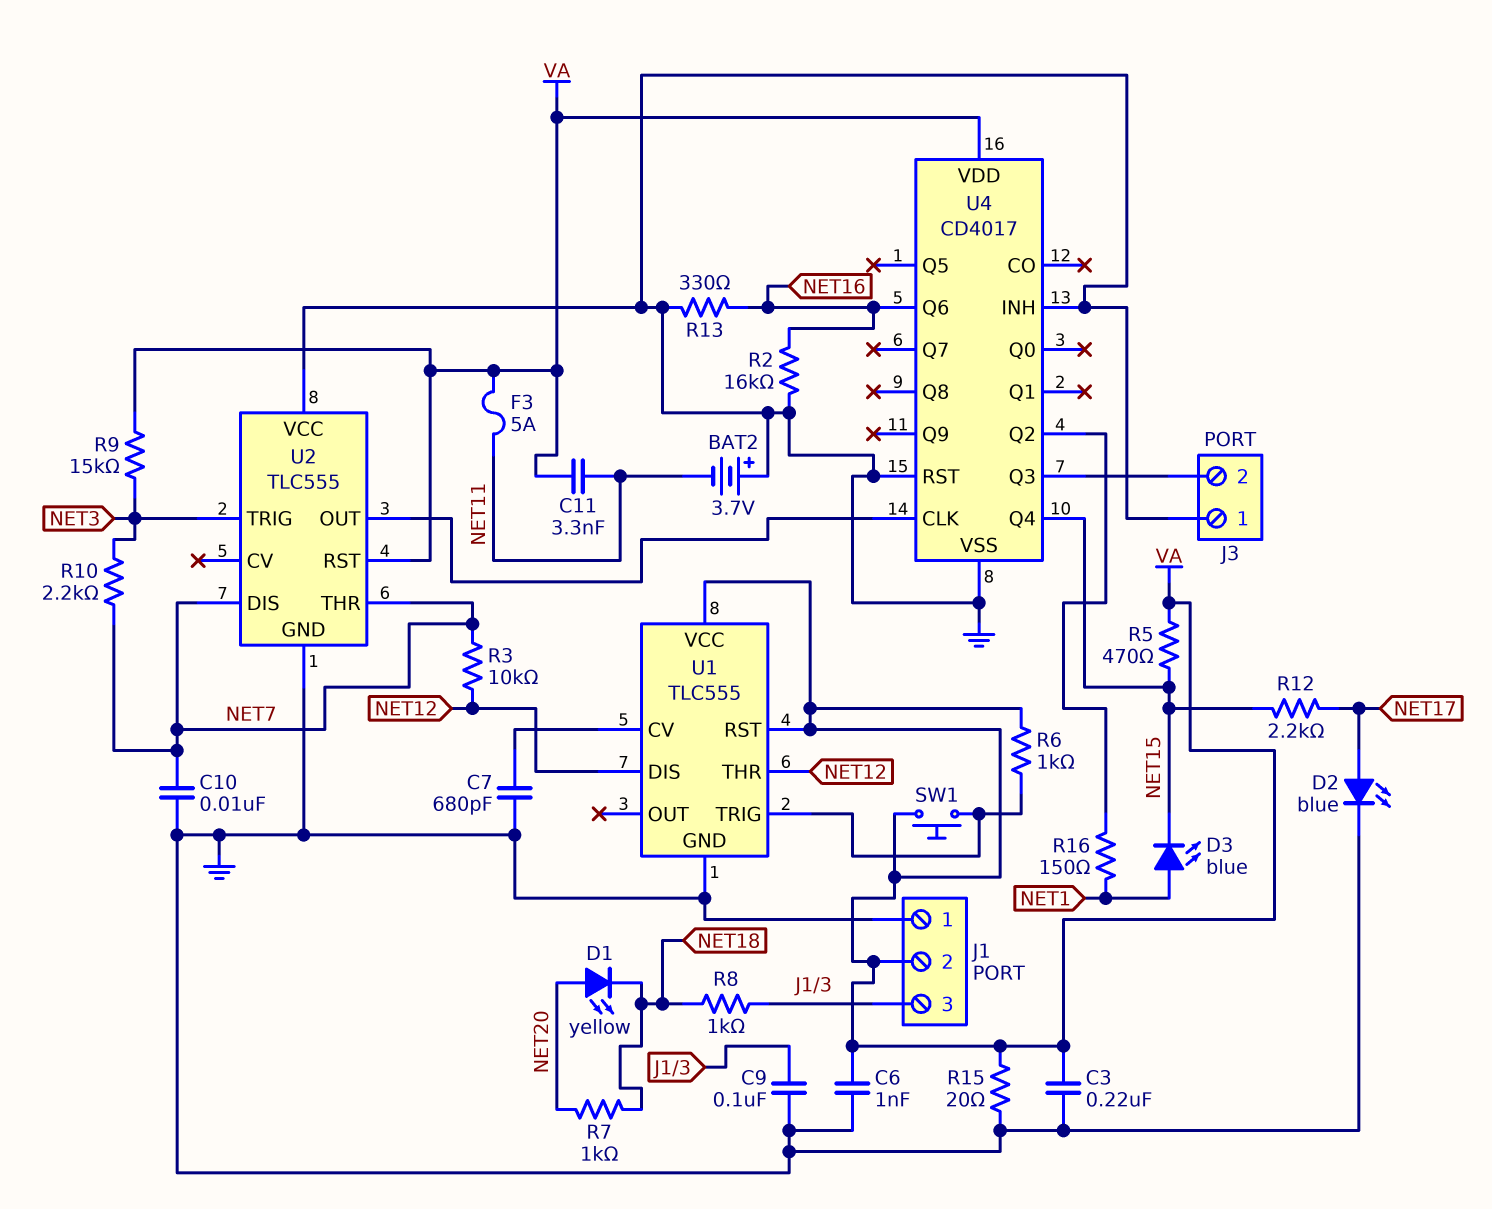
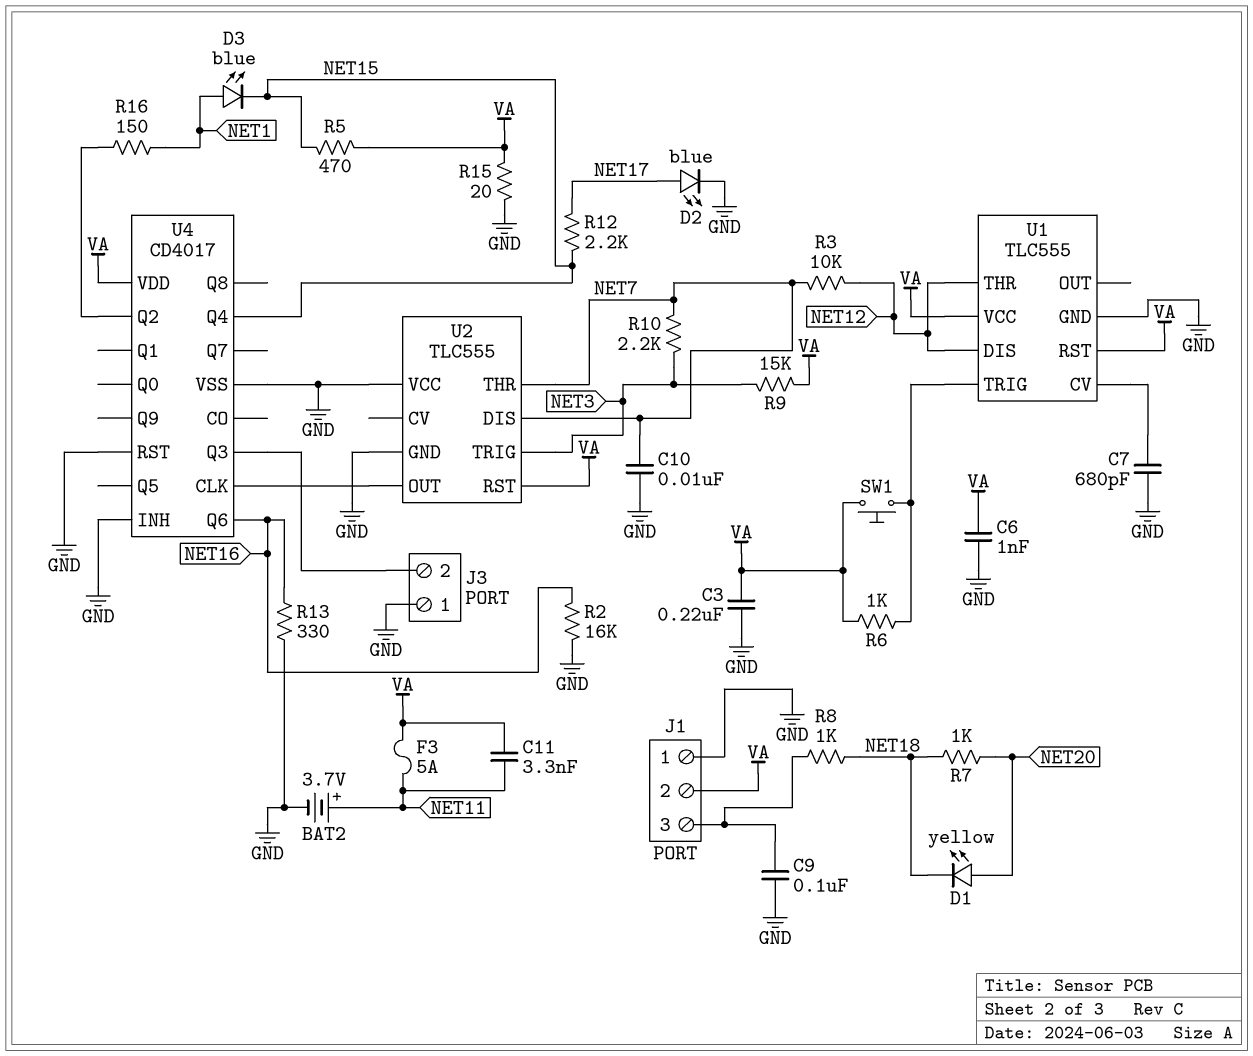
BAT2: 3.7V (plus GND, minus NET11) -> 3.7V (plus NET11, minus GND)

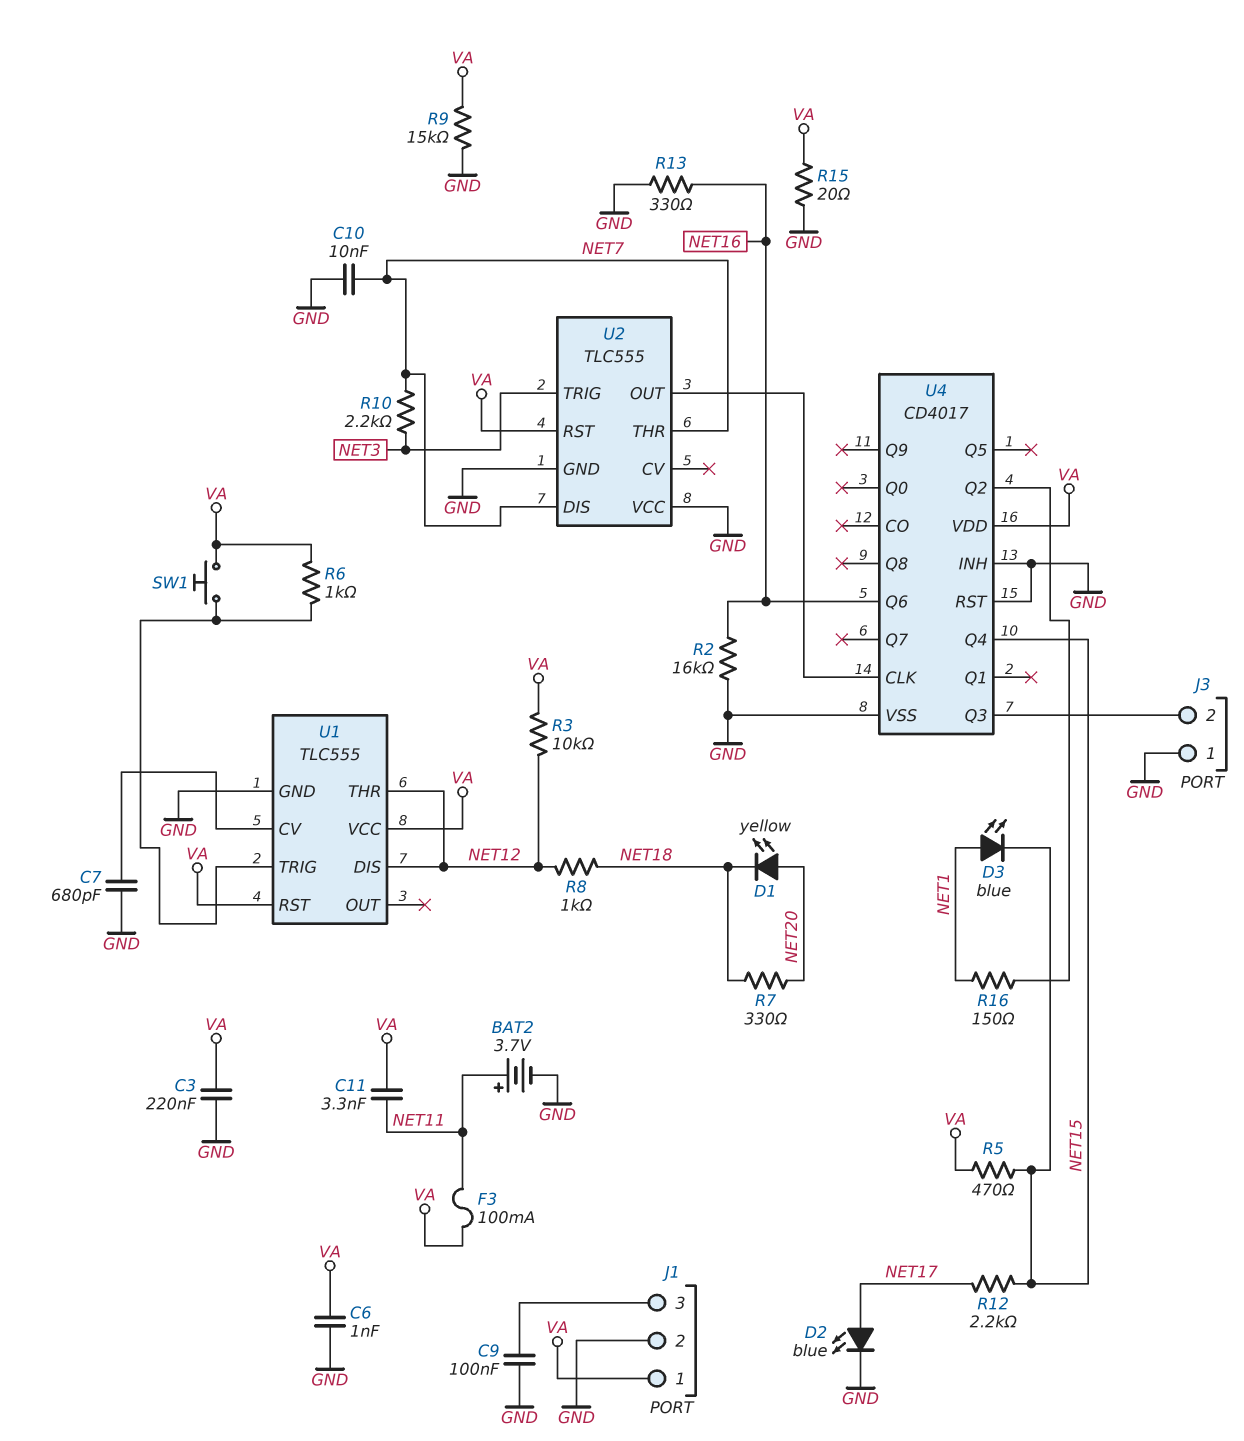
F3: 5A (NET11, VA) -> 100mA (NET11, VA)
J1 pin 1: GND -> VA
J1 pin 2: VA -> GND
R3: 10k (NET7, NET12) -> 10k (NET12, VA)
R7: 1k (NET18, NET20) -> 330 (NET18, NET20)
R8: 1k (J1/3, NET18) -> 1k (NET12, NET18)
R9: 15k (NET3, VA) -> 15k (GND, VA)

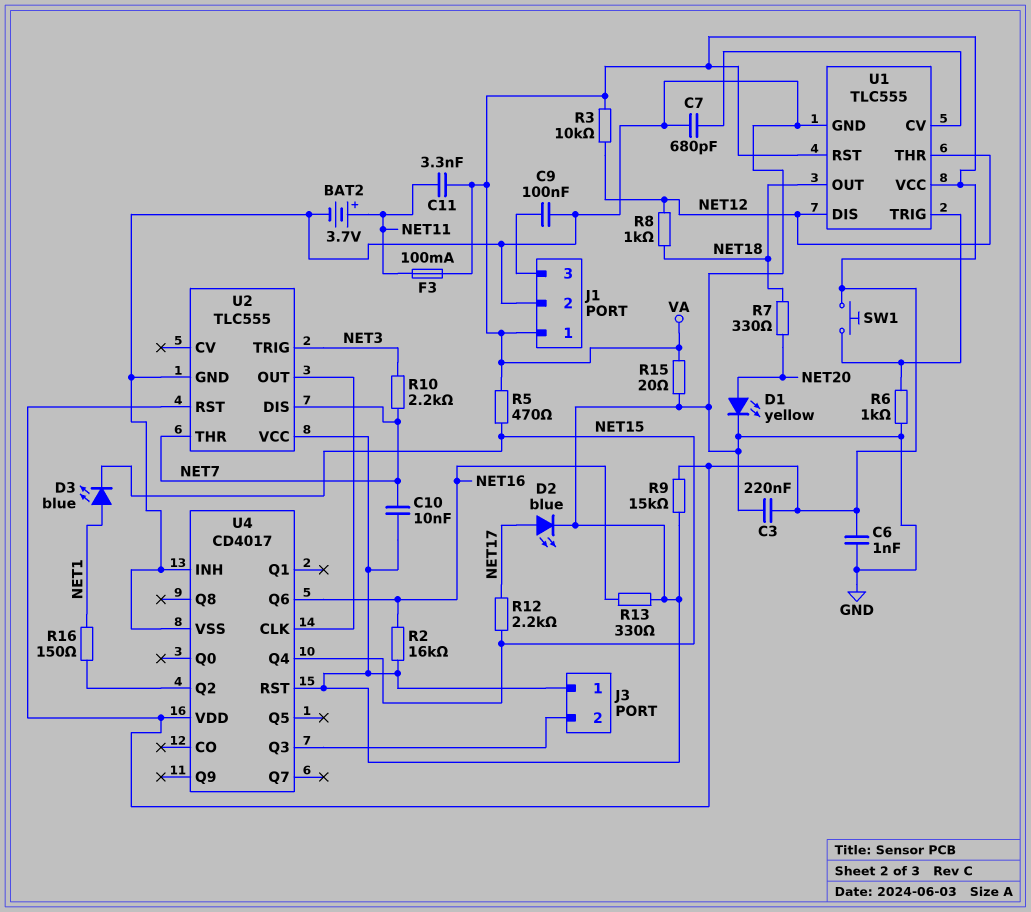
D1: LED yellow (A NET20, K NET18) -> LED yellow (A NET20, K GND)
R6: 1k (U1/TRIG, VA) -> 1k (GND, U1/TRIG)
U1 pin OUT: none -> NET18

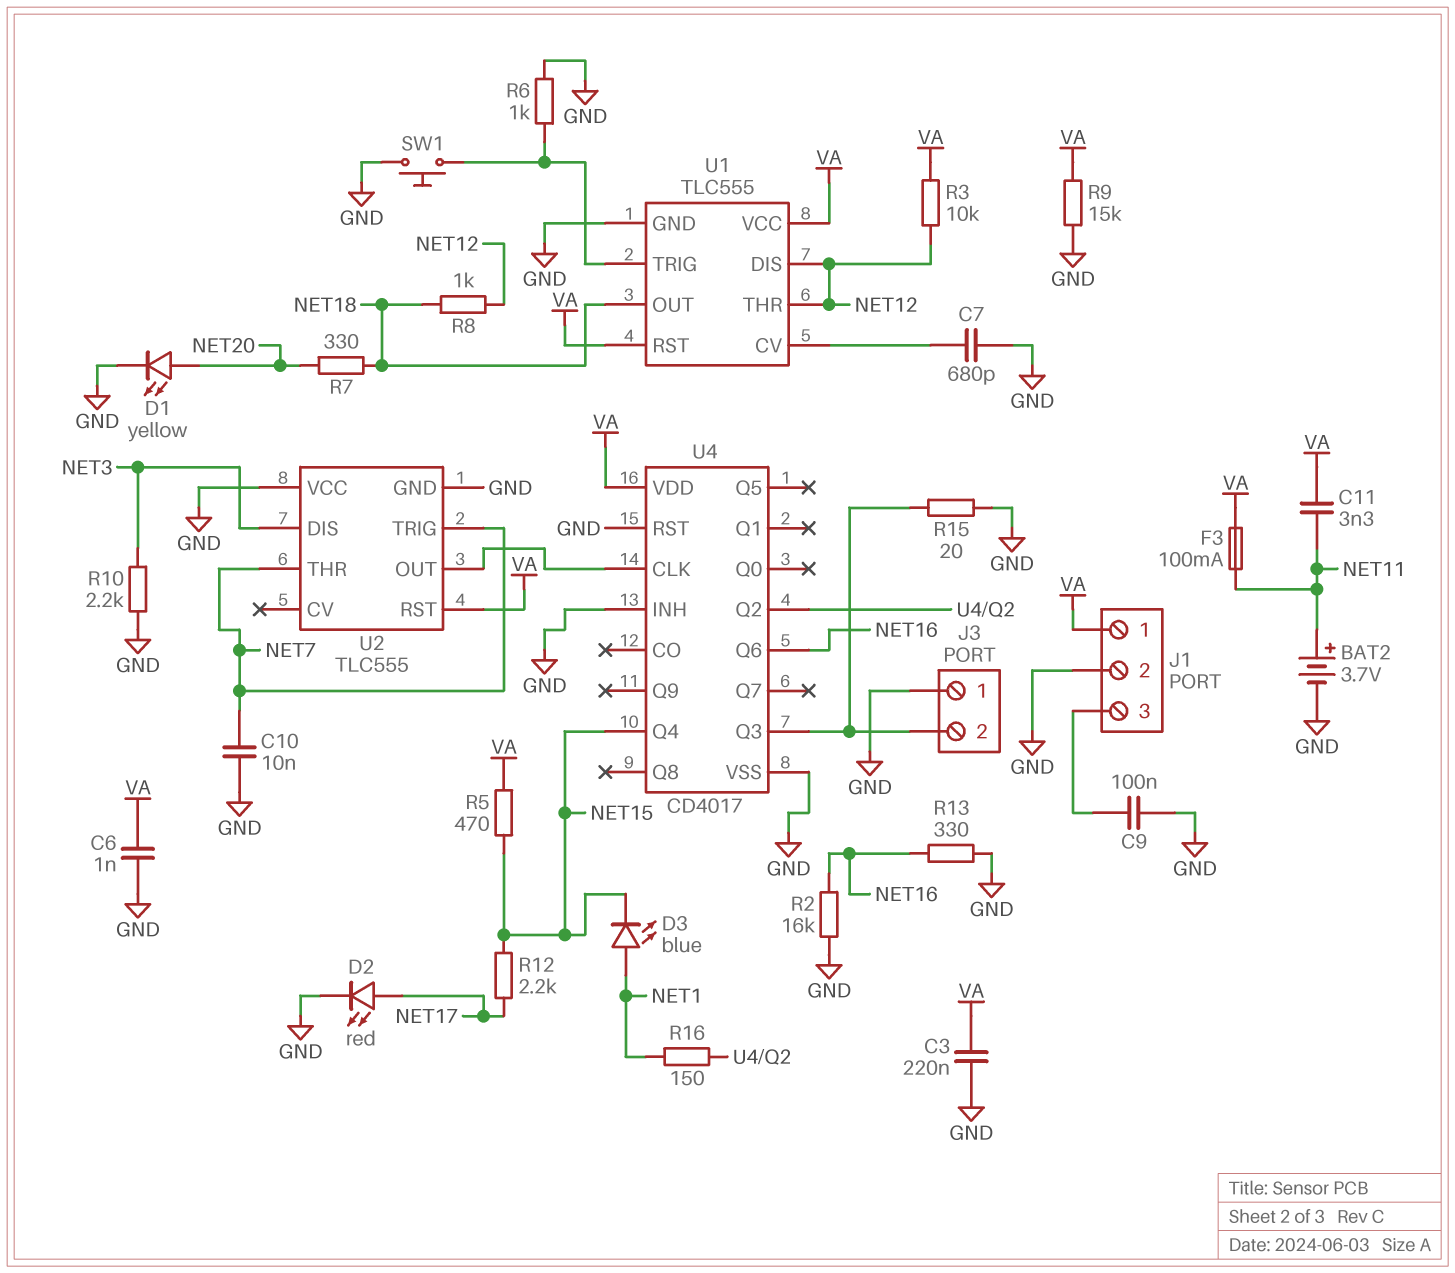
D2: LED blue (A NET17, K GND) -> LED red (A NET17, K GND)
R10: 2.2k (NET3, NET7) -> 2.2k (GND, NET3)
R15: 20 (GND, VA) -> 20 (GND, J3/2)
SW1: button (U1/TRIG, VA) -> button (GND, U1/TRIG)
U2 pin DIS: NET7 -> NET3
U2 pin TRIG: NET3 -> NET7

